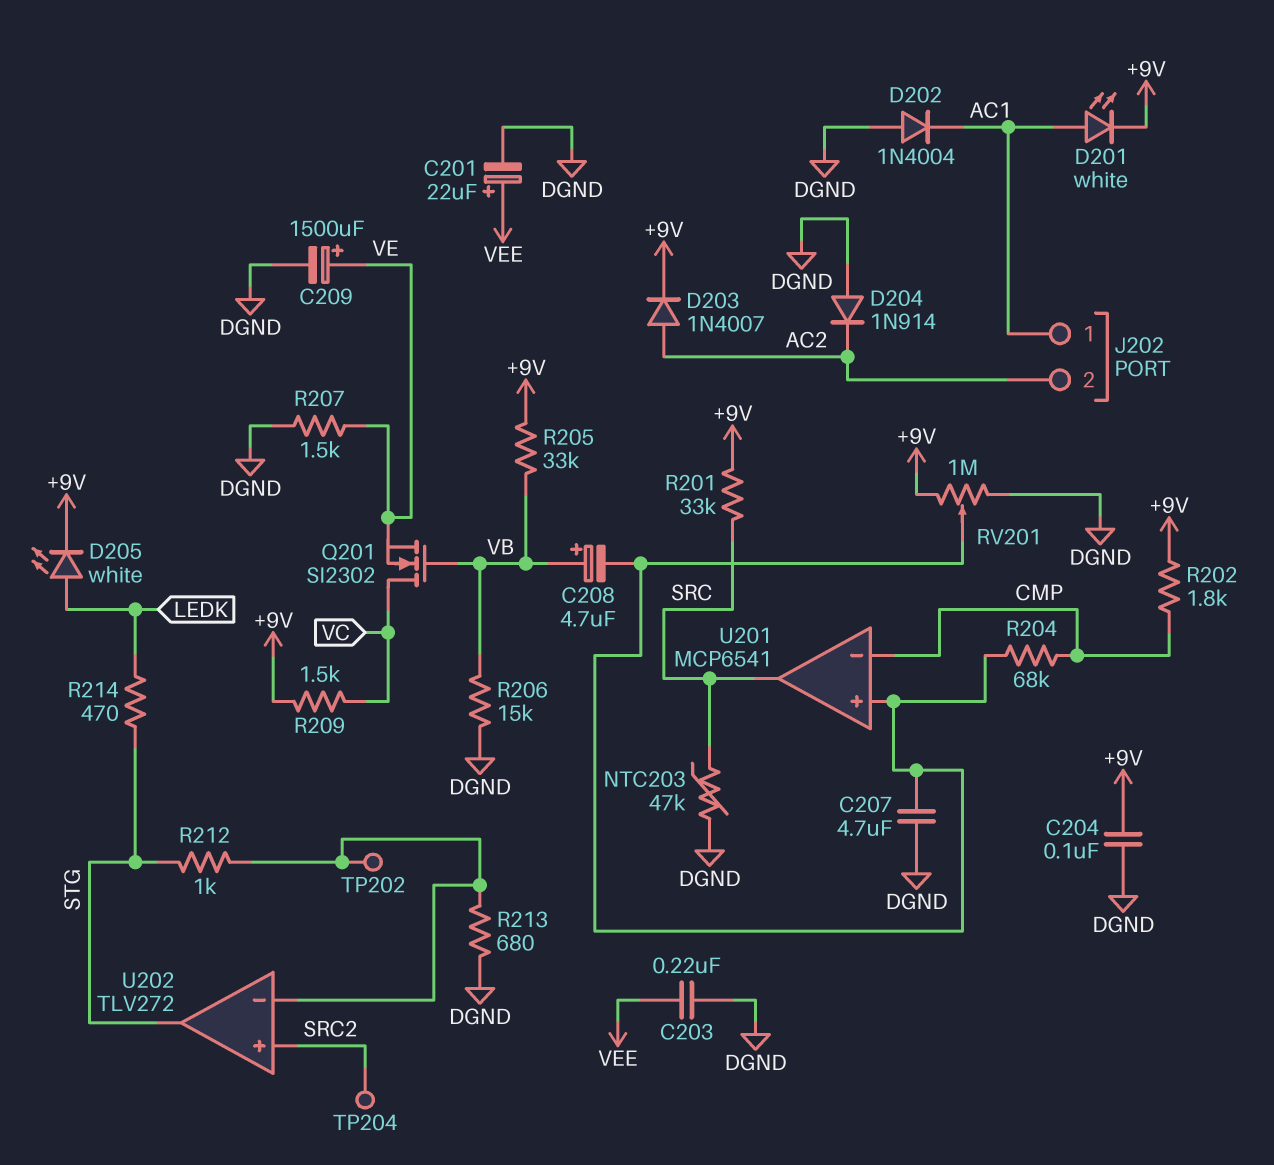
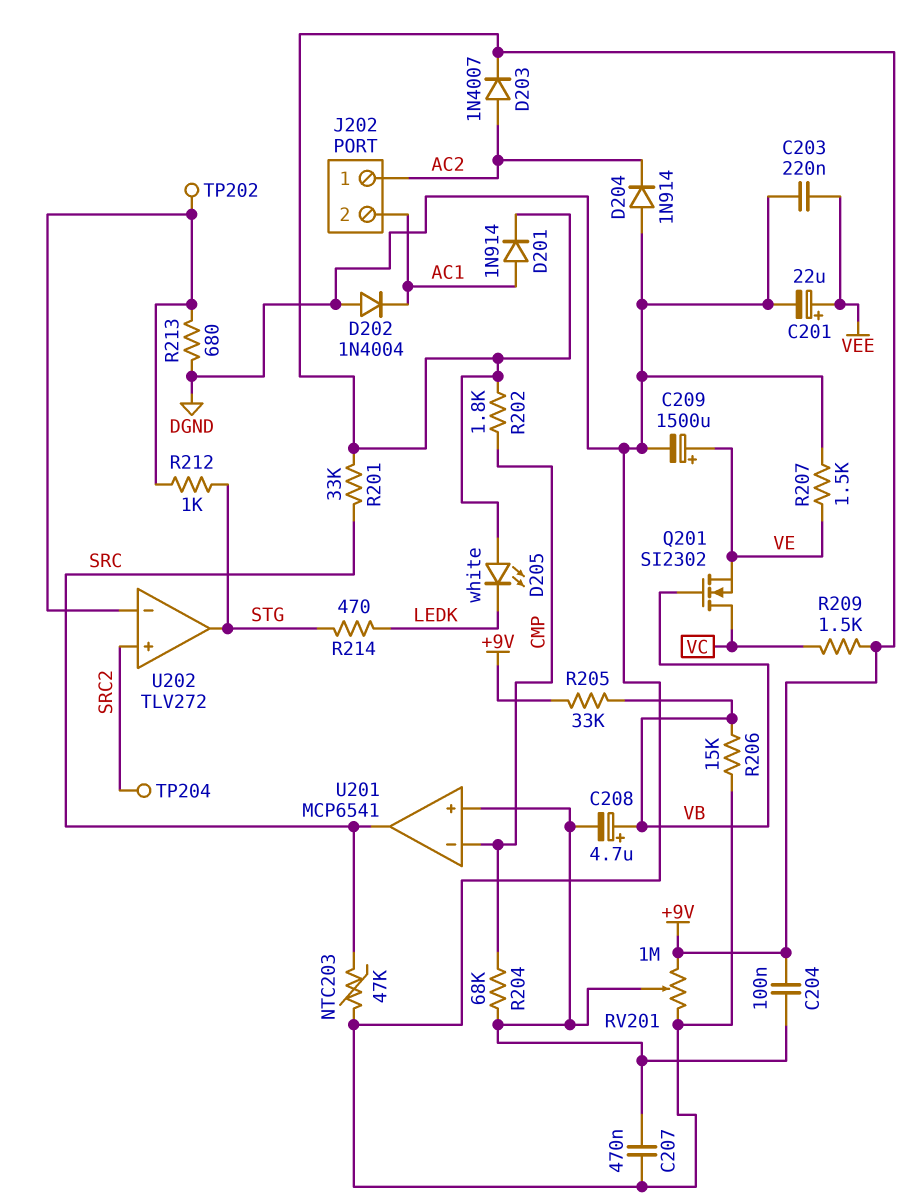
C204: 100nF (+9V, DGND) -> 100nF (+9V, U201/in+)
C207: 4.7uF (DGND, U201/in+) -> 470nF (DGND, U201/in+)
D201: LED white (A AC1, K +9V) -> diode 1N914 (A AC1, K +9V)
D205: LED white (A LEDK, K +9V) -> LED white (A +9V, K LEDK)
J202 pin 1: AC1 -> AC2
J202 pin 2: AC2 -> AC1

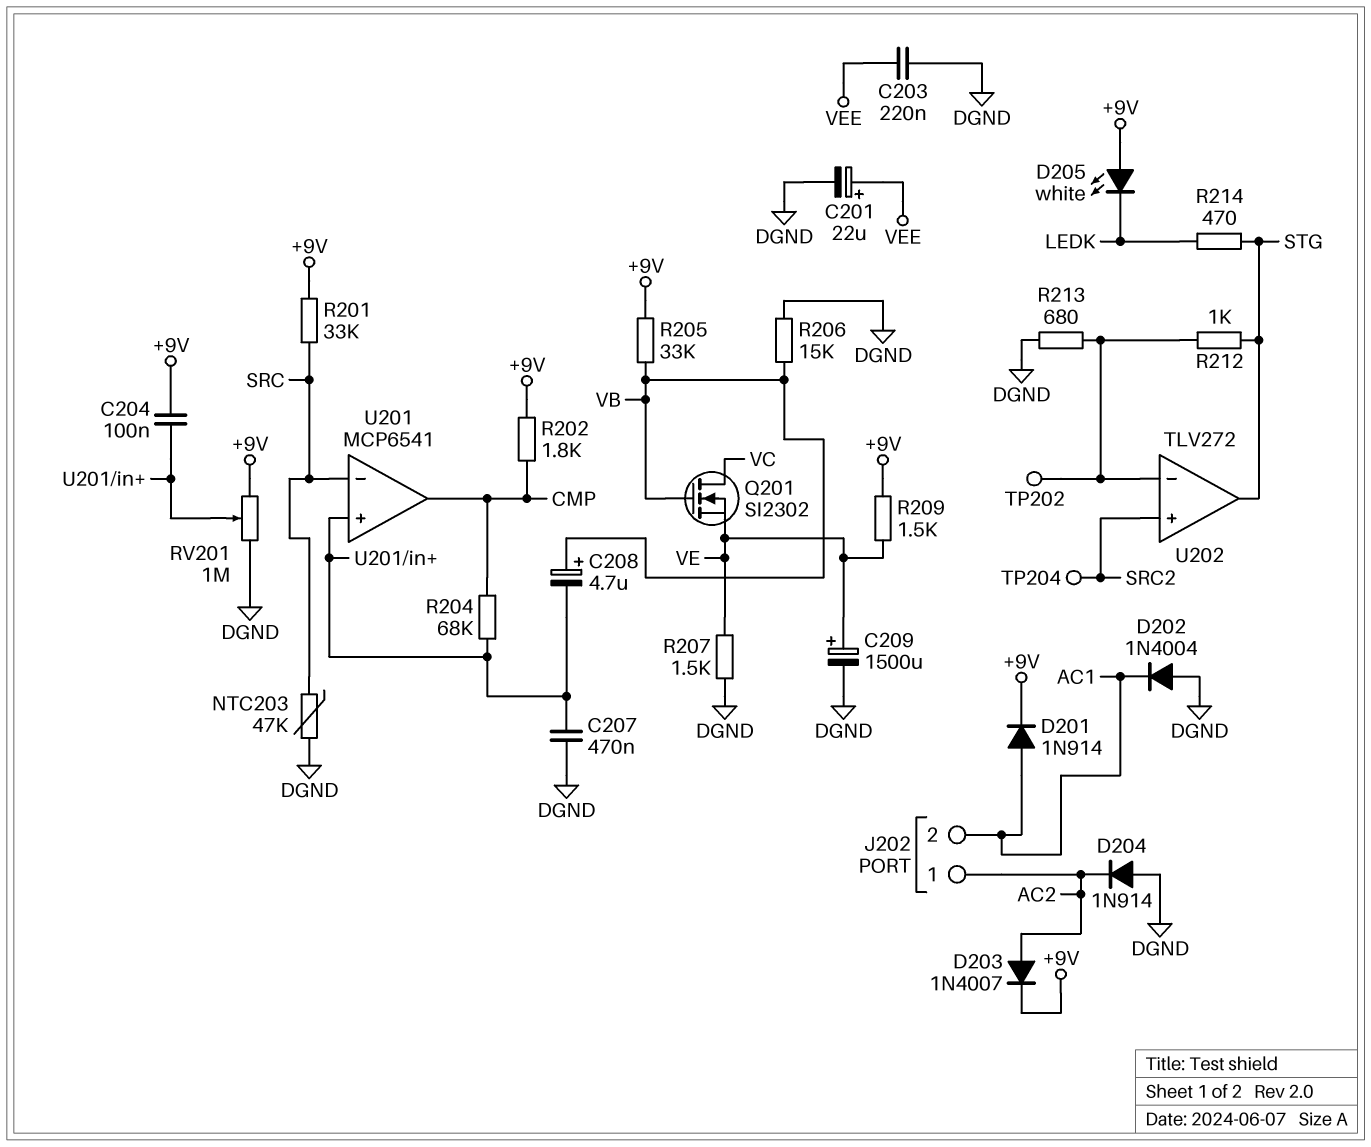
R209: 1.5k (+9V, VC) -> 1.5k (+9V, VE)
U201 pin in-: CMP -> SRC
U201 pin out: SRC -> CMP

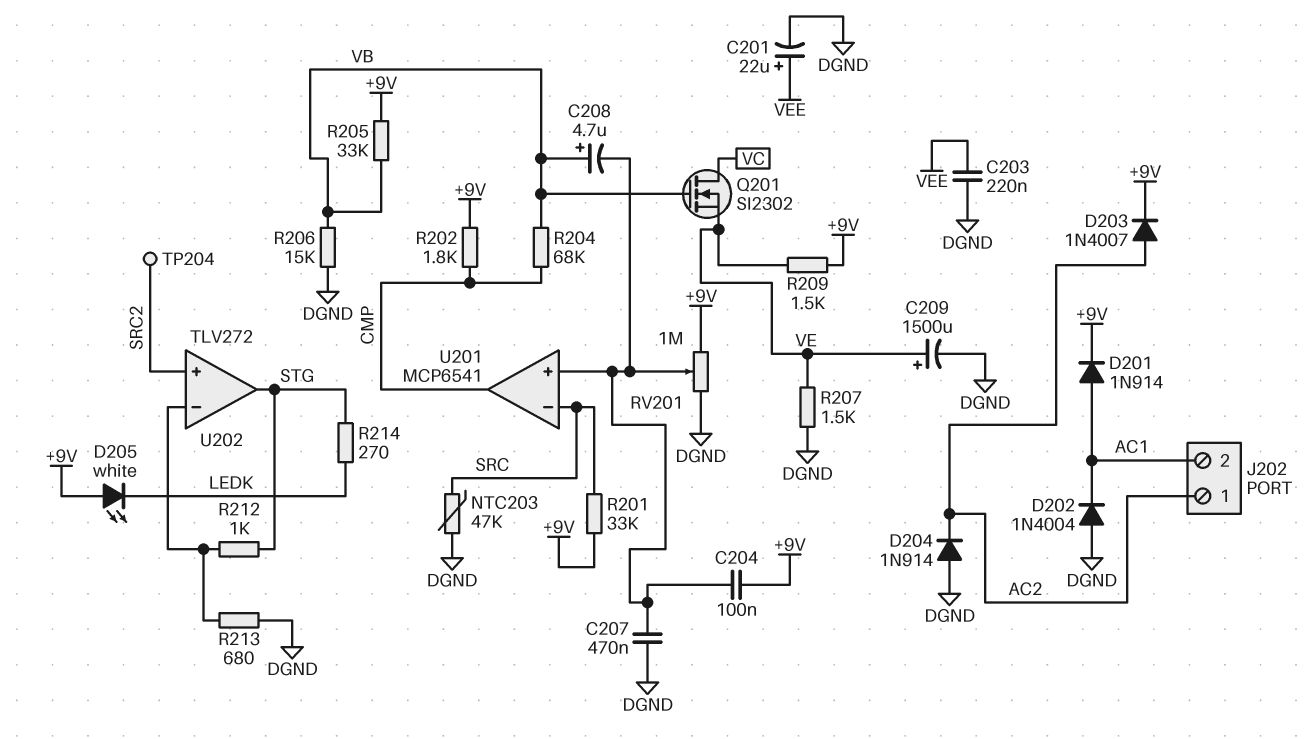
R204: 68k (CMP, U201/in+) -> 68k (CMP, VB)
R214: 470 (LEDK, STG) -> 270 (LEDK, STG)
TP202: test point (U202/in-) -> none

